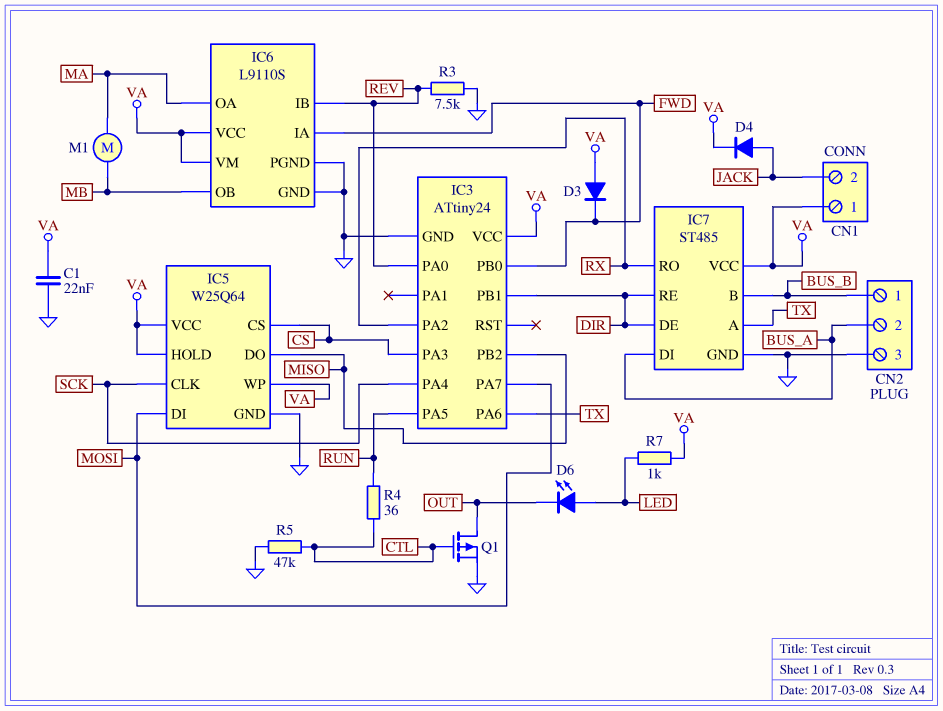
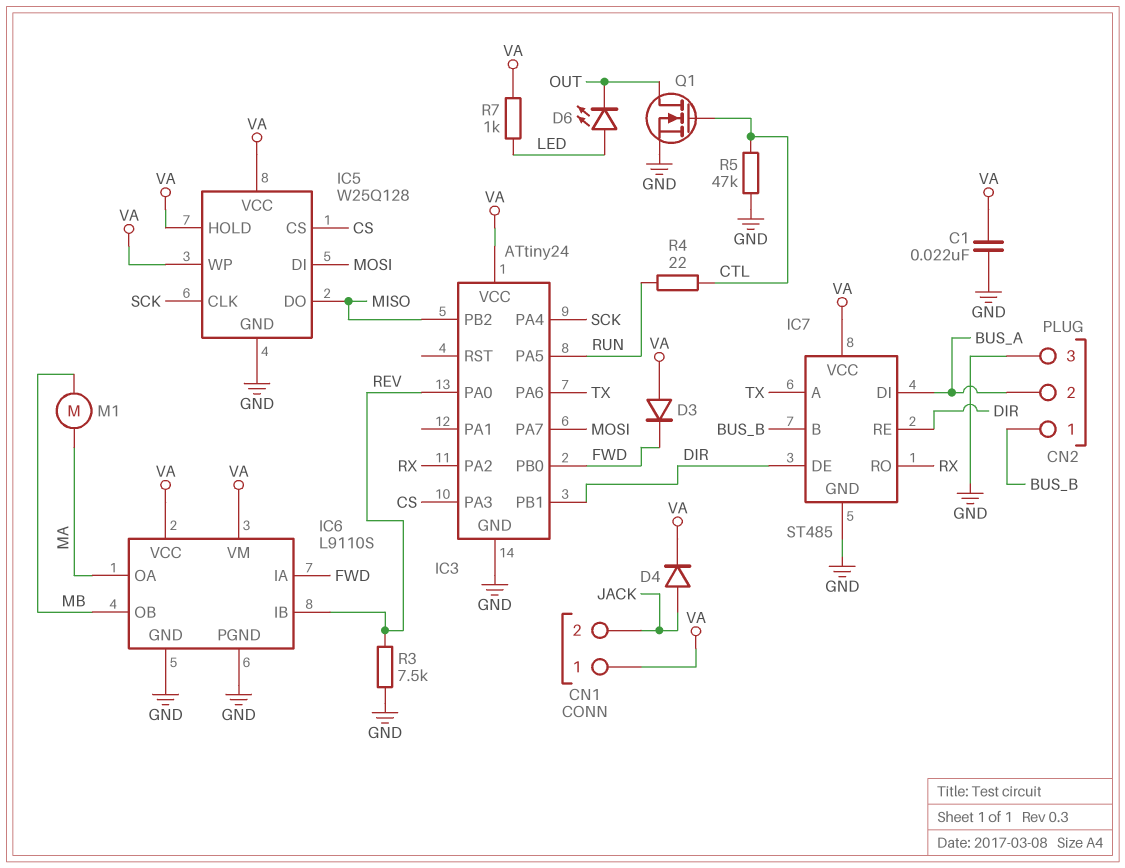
IC5: W25Q64 -> W25Q128
Q1: PMOS (G CTL, D OUT, S GND) -> NMOS (G CTL, D OUT, S GND)
R4: 36 (CTL, RUN) -> 22 (CTL, RUN)

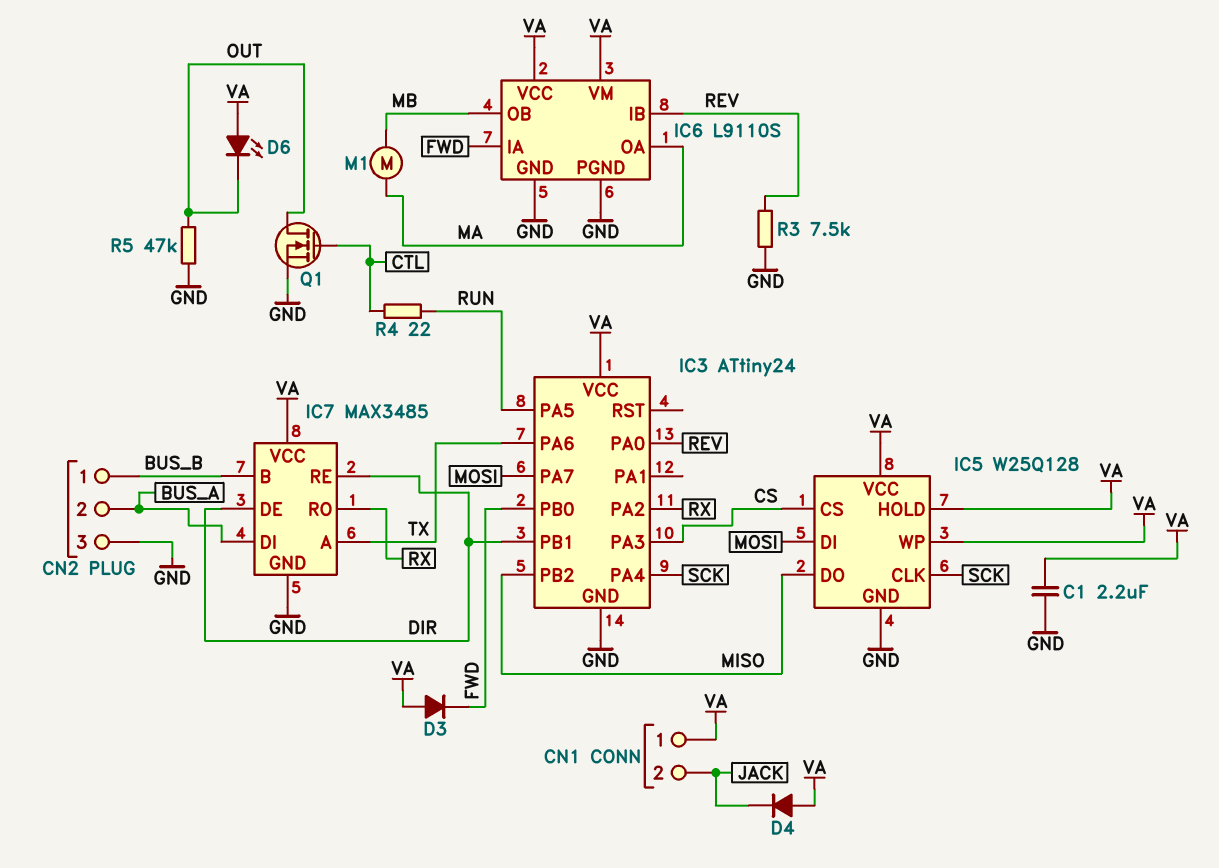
C1: 22nF (GND, VA) -> 2.2uF (GND, VA)
D4: diode (A JACK, K VA) -> diode (A VA, K JACK)
D6: LED (A LED, K OUT) -> LED (A VA, K OUT)
IC7: ST485 -> MAX3485
R5: 47k (CTL, GND) -> 47k (GND, OUT)
R7: 1k (LED, VA) -> none

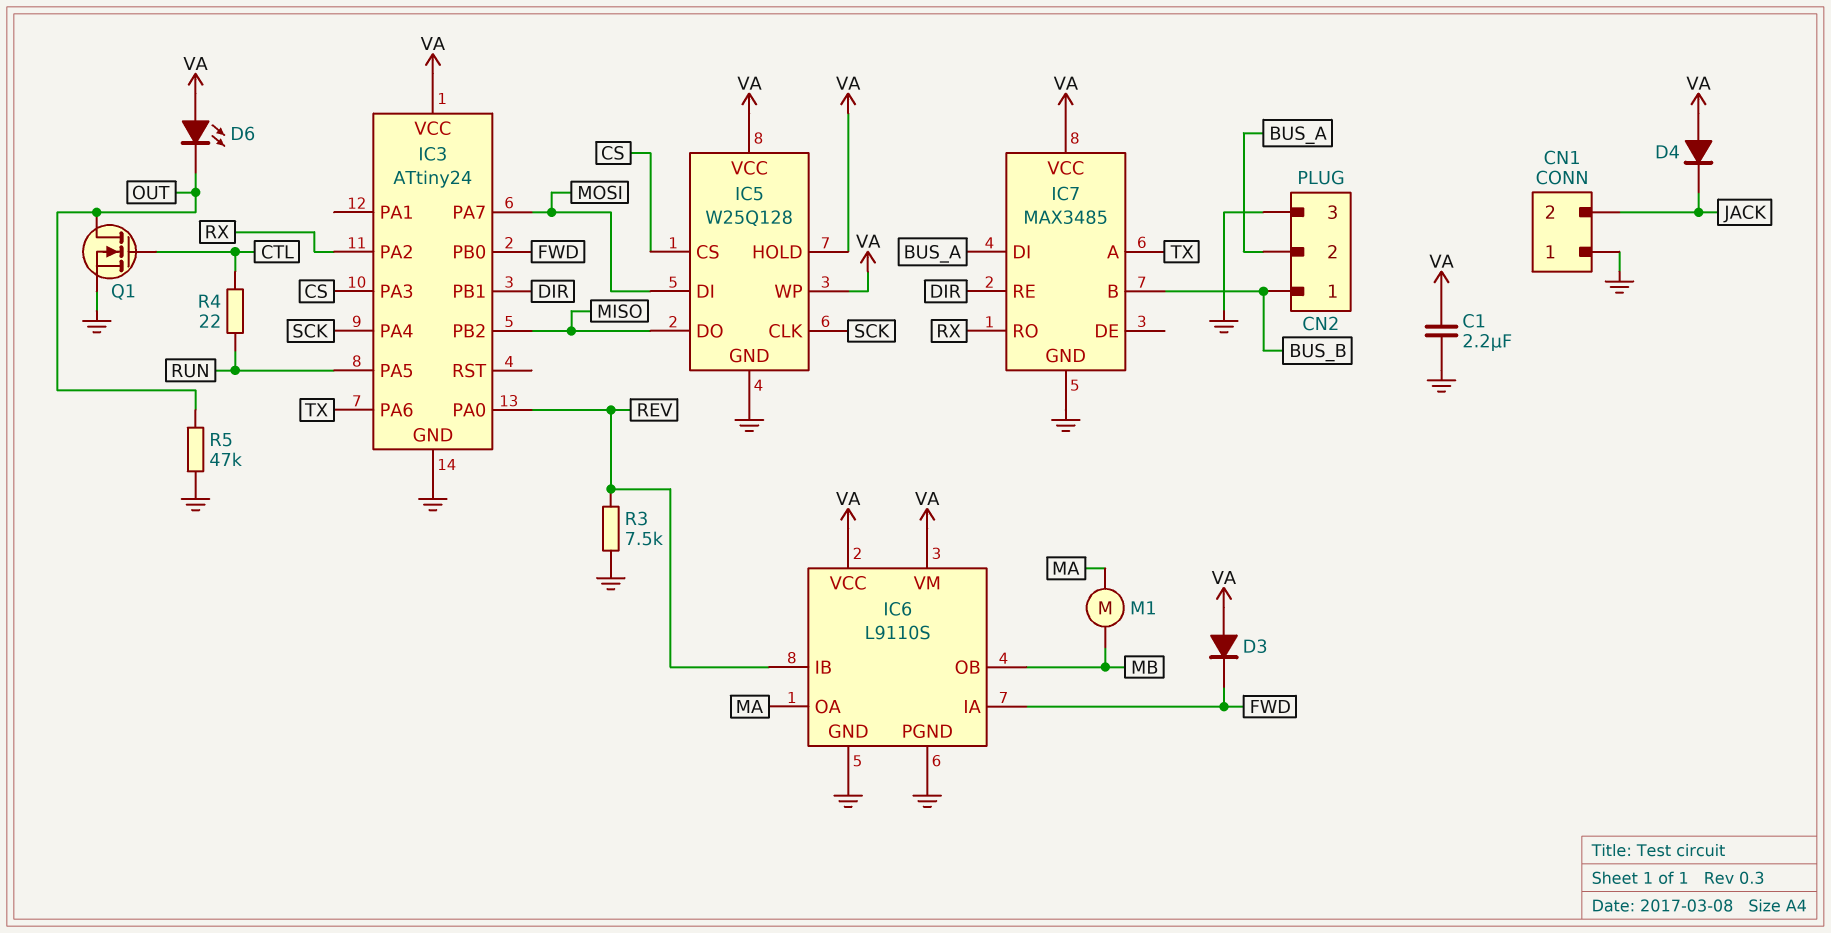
CN1 pin 1: VA -> GND
IC7 pin DE: DIR -> none

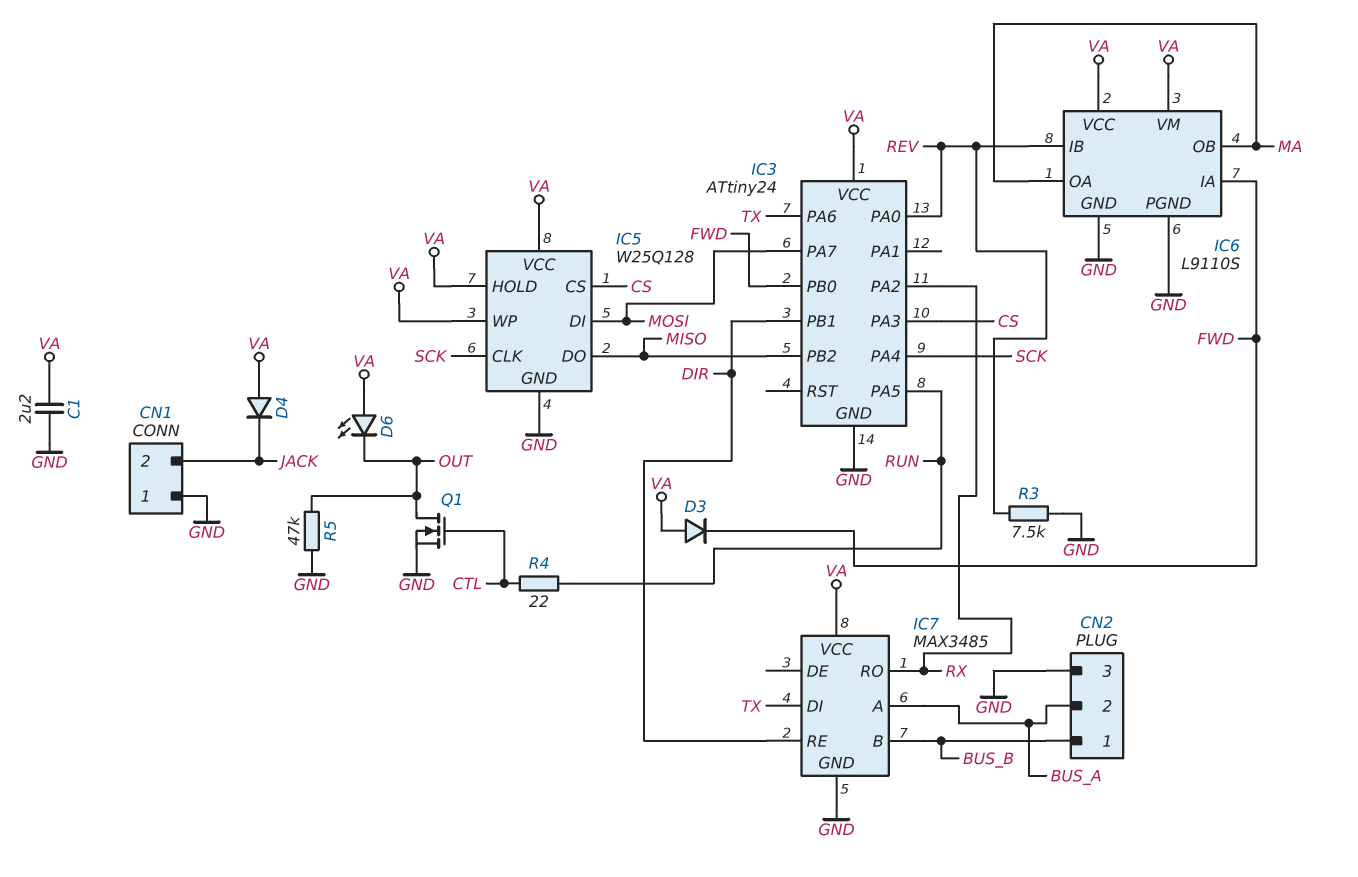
IC6 pin OB: MB -> MA
IC7 pin A: TX -> BUS_A
IC7 pin DI: BUS_A -> TX
M1: motor (MA, MB) -> none

